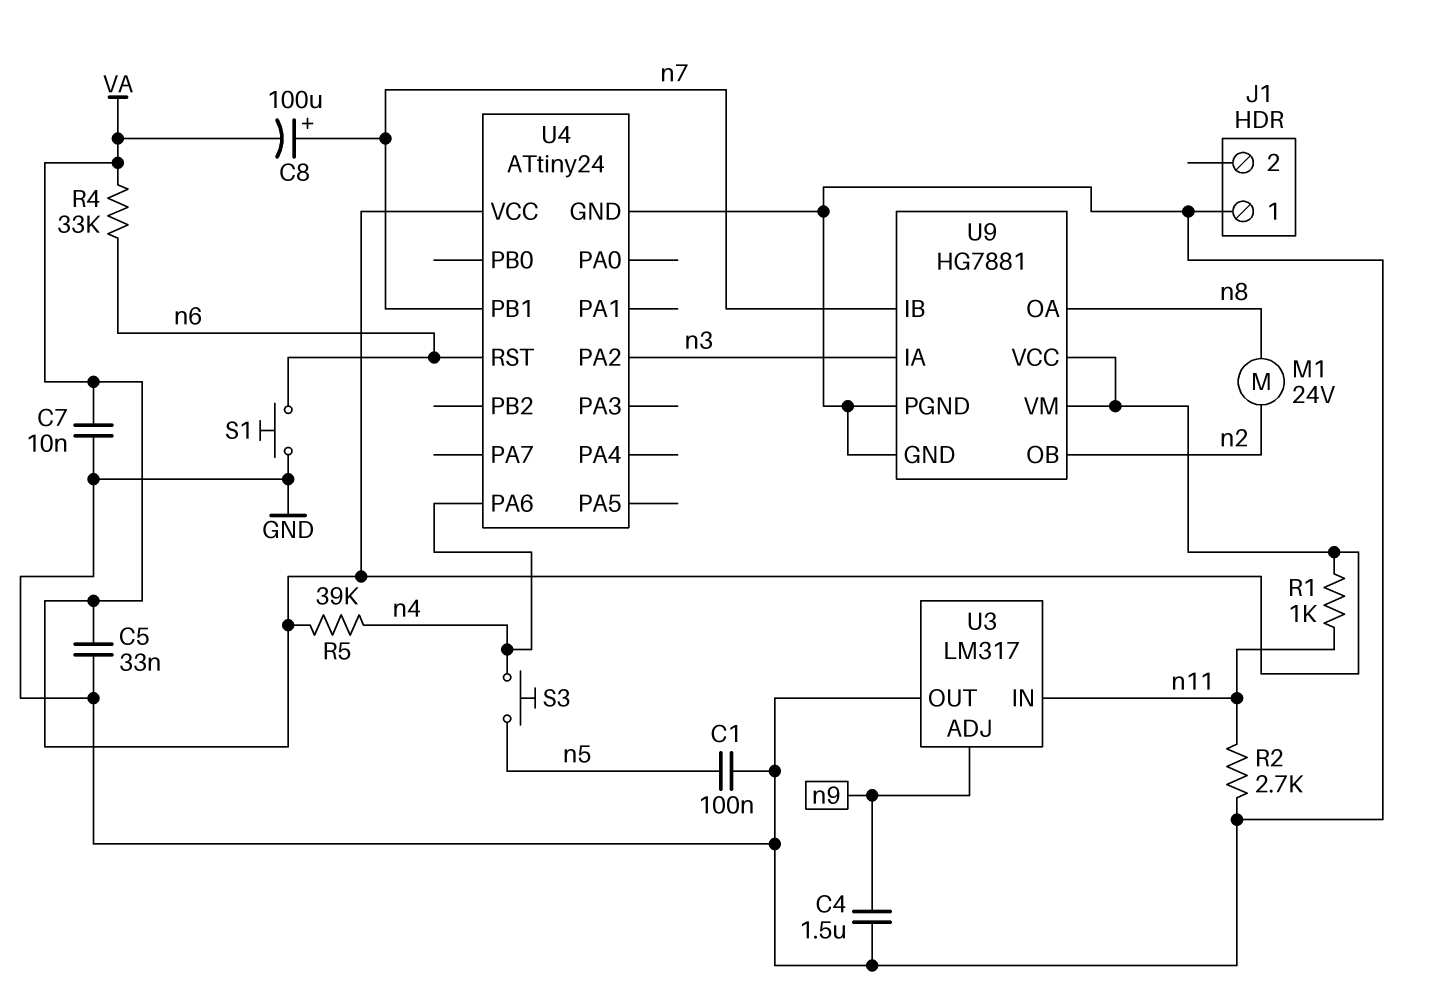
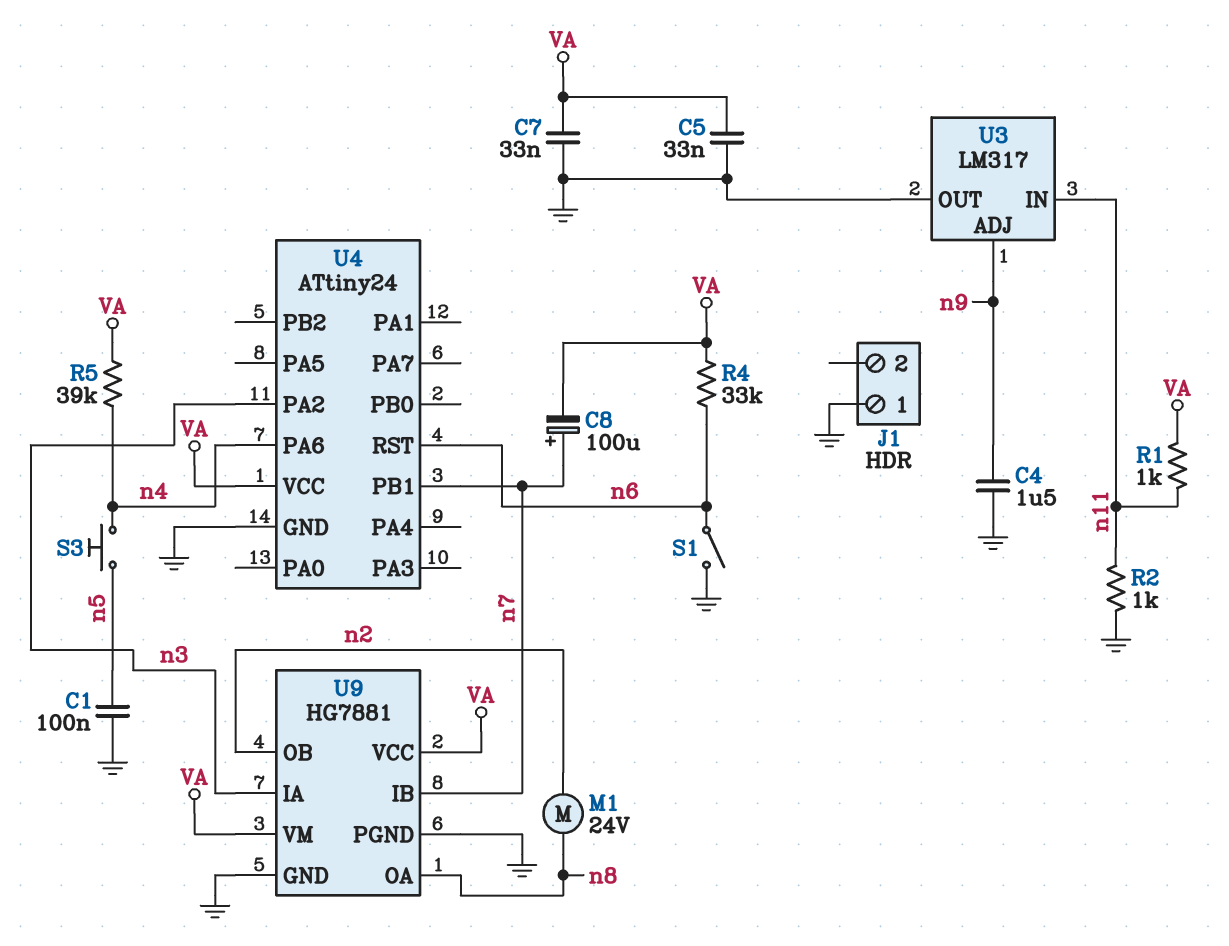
C7: 10nF (GND, VA) -> 33nF (GND, VA)
R2: 2.7k (GND, n11) -> 1k (GND, n11)
S1: button (GND, n6) -> switch (GND, n6)

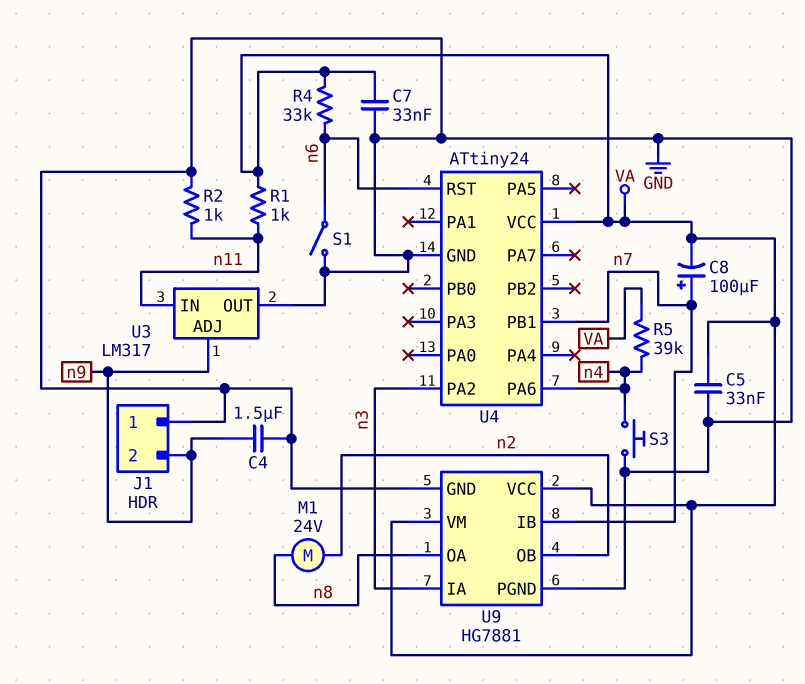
C1: 100nF (GND, n5) -> none
J1 pin 2: none -> n9
S3: button (n4, n5) -> button (GND, n4)

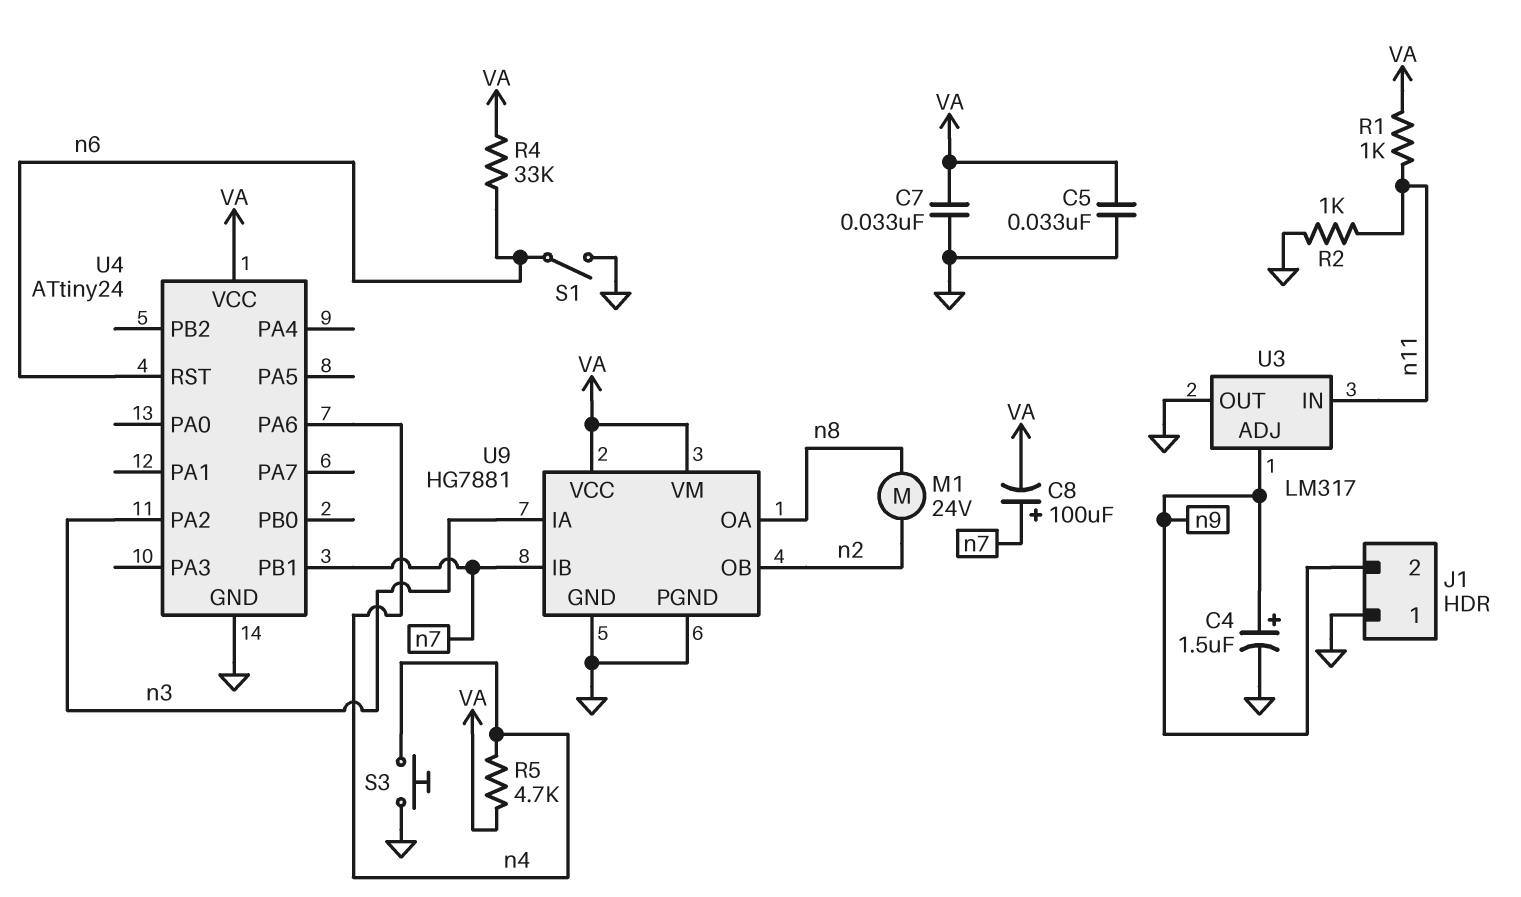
C4: 1.5uF (GND, n9) -> 1.5uF (plus n9, minus GND)
R5: 39k (VA, n4) -> 4.7k (VA, n4)

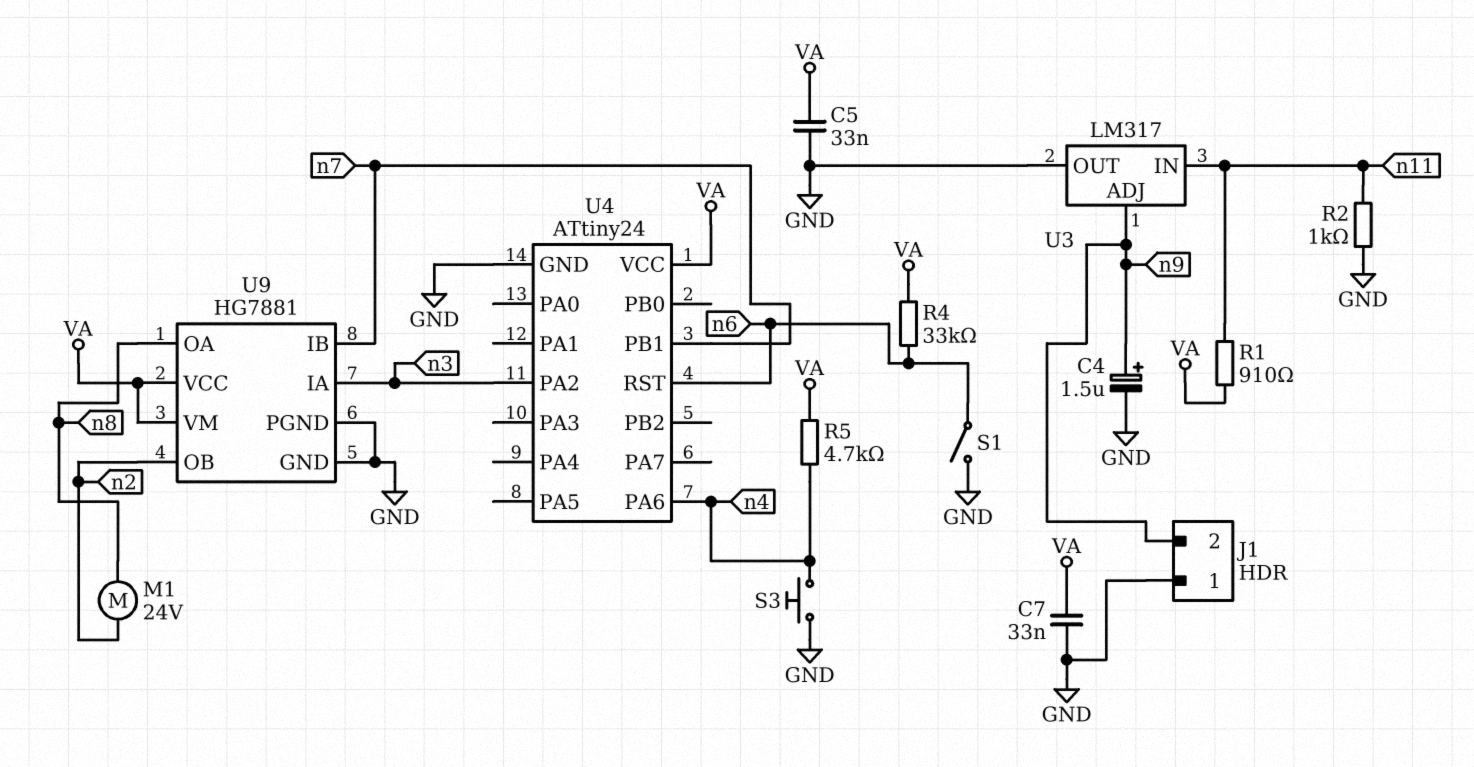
C8: 100uF (plus n7, minus VA) -> none
R1: 1k (VA, n11) -> 910 (VA, n11)

